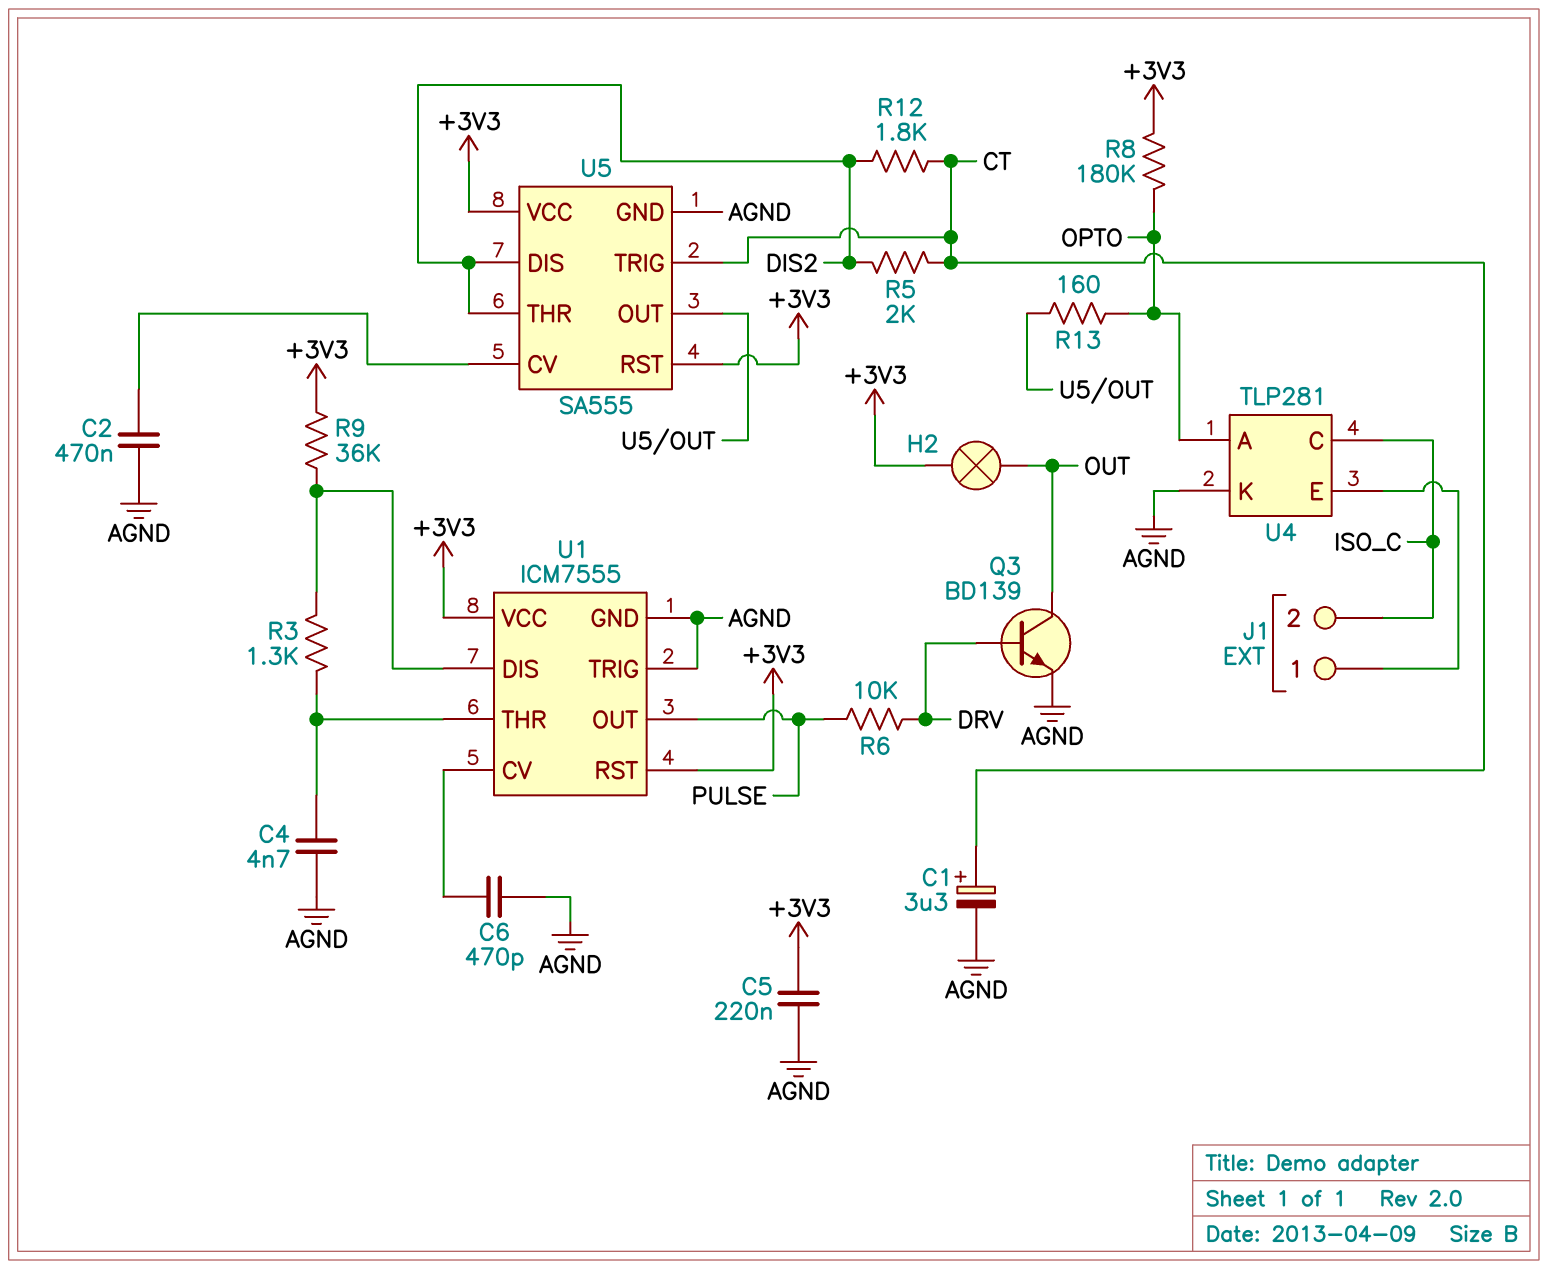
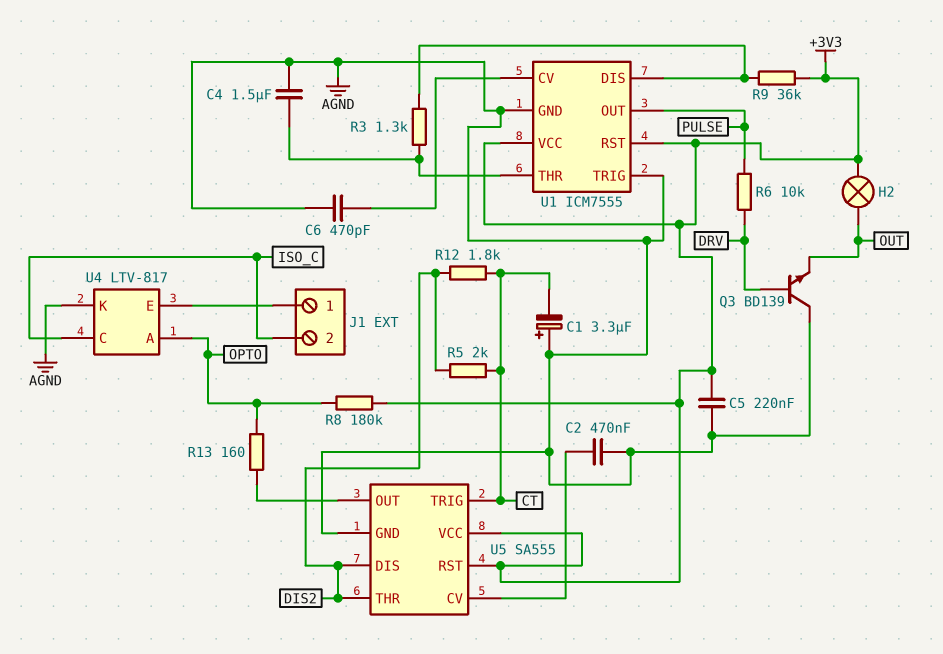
C1: 3.3uF (plus CT, minus AGND) -> 3.3uF (plus AGND, minus CT)
C4: 4.7nF (AGND, U1/THR) -> 1.5uF (AGND, U1/THR)
Q3: NPN BD139 (B DRV, C OUT, E AGND) -> NPN BD139 (B DRV, C AGND, E OUT)
U4: TLP281 -> LTV-817

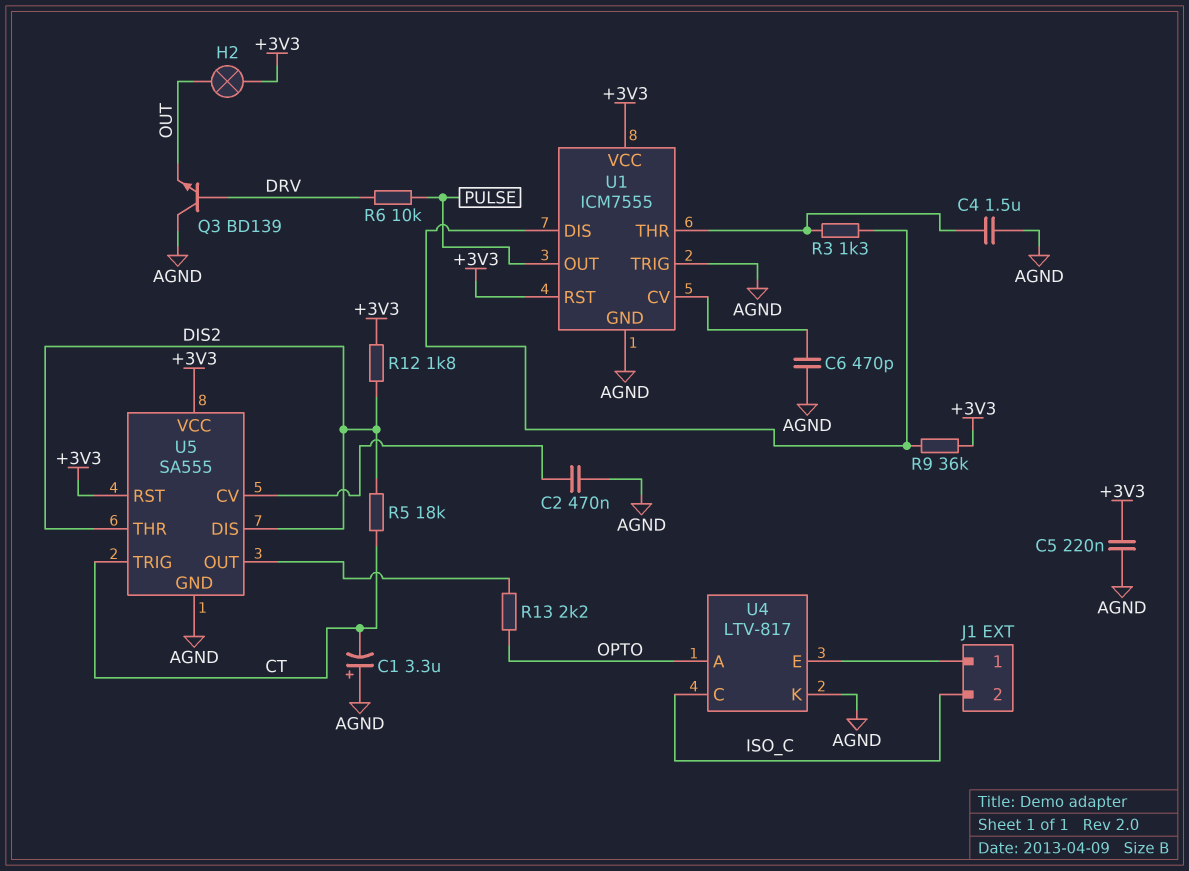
R5: 2k (CT, DIS2) -> 18k (CT, DIS2)
R8: 180k (+3V3, OPTO) -> none
R12: 1.8k (CT, DIS2) -> 1.8k (+3V3, DIS2)
R13: 160 (OPTO, U5/OUT) -> 2.2k (OPTO, U5/OUT)

